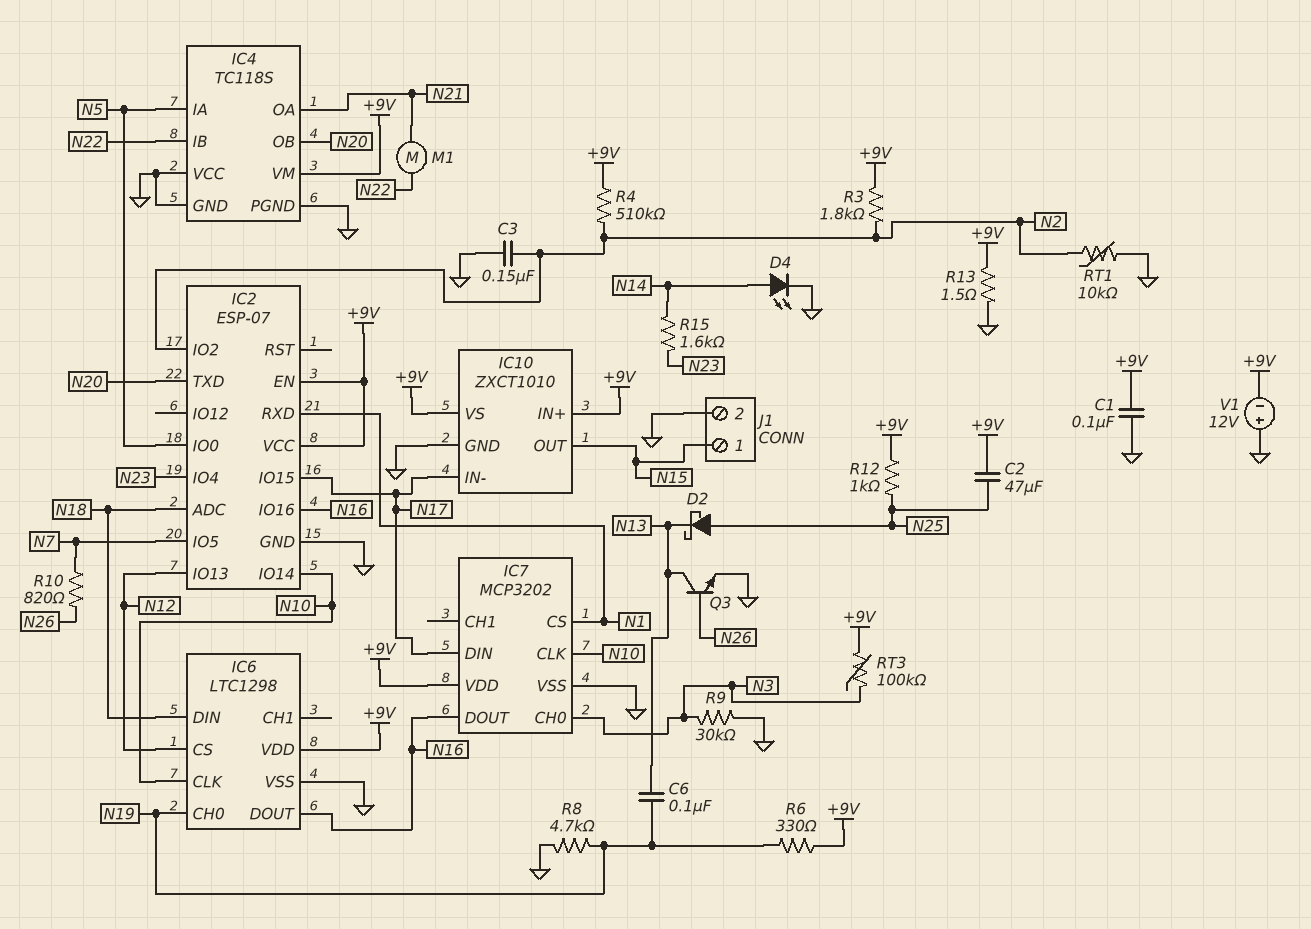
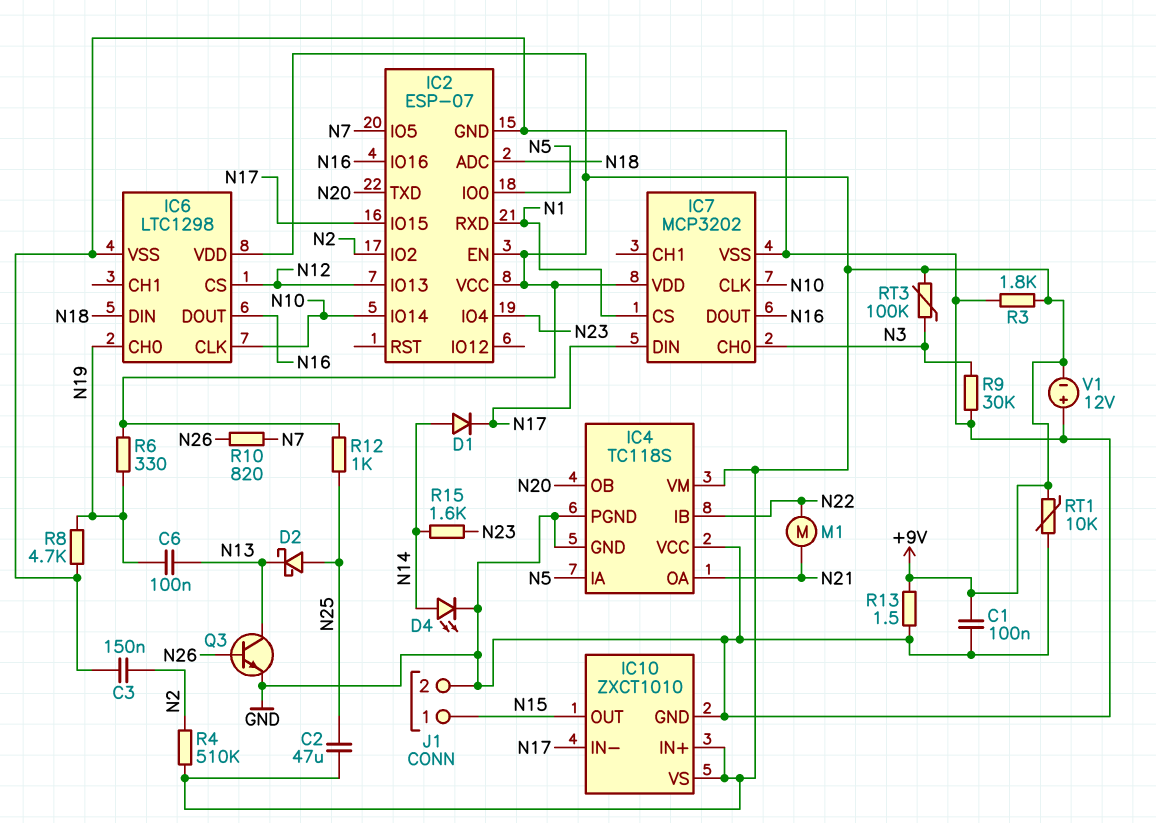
D1: none -> diode (A N14, K N17)
R3: 1.8k (+9V, N2) -> 1.8k (+9V, GND)
RT1: 10k (GND, N2) -> 10k (+9V, GND)

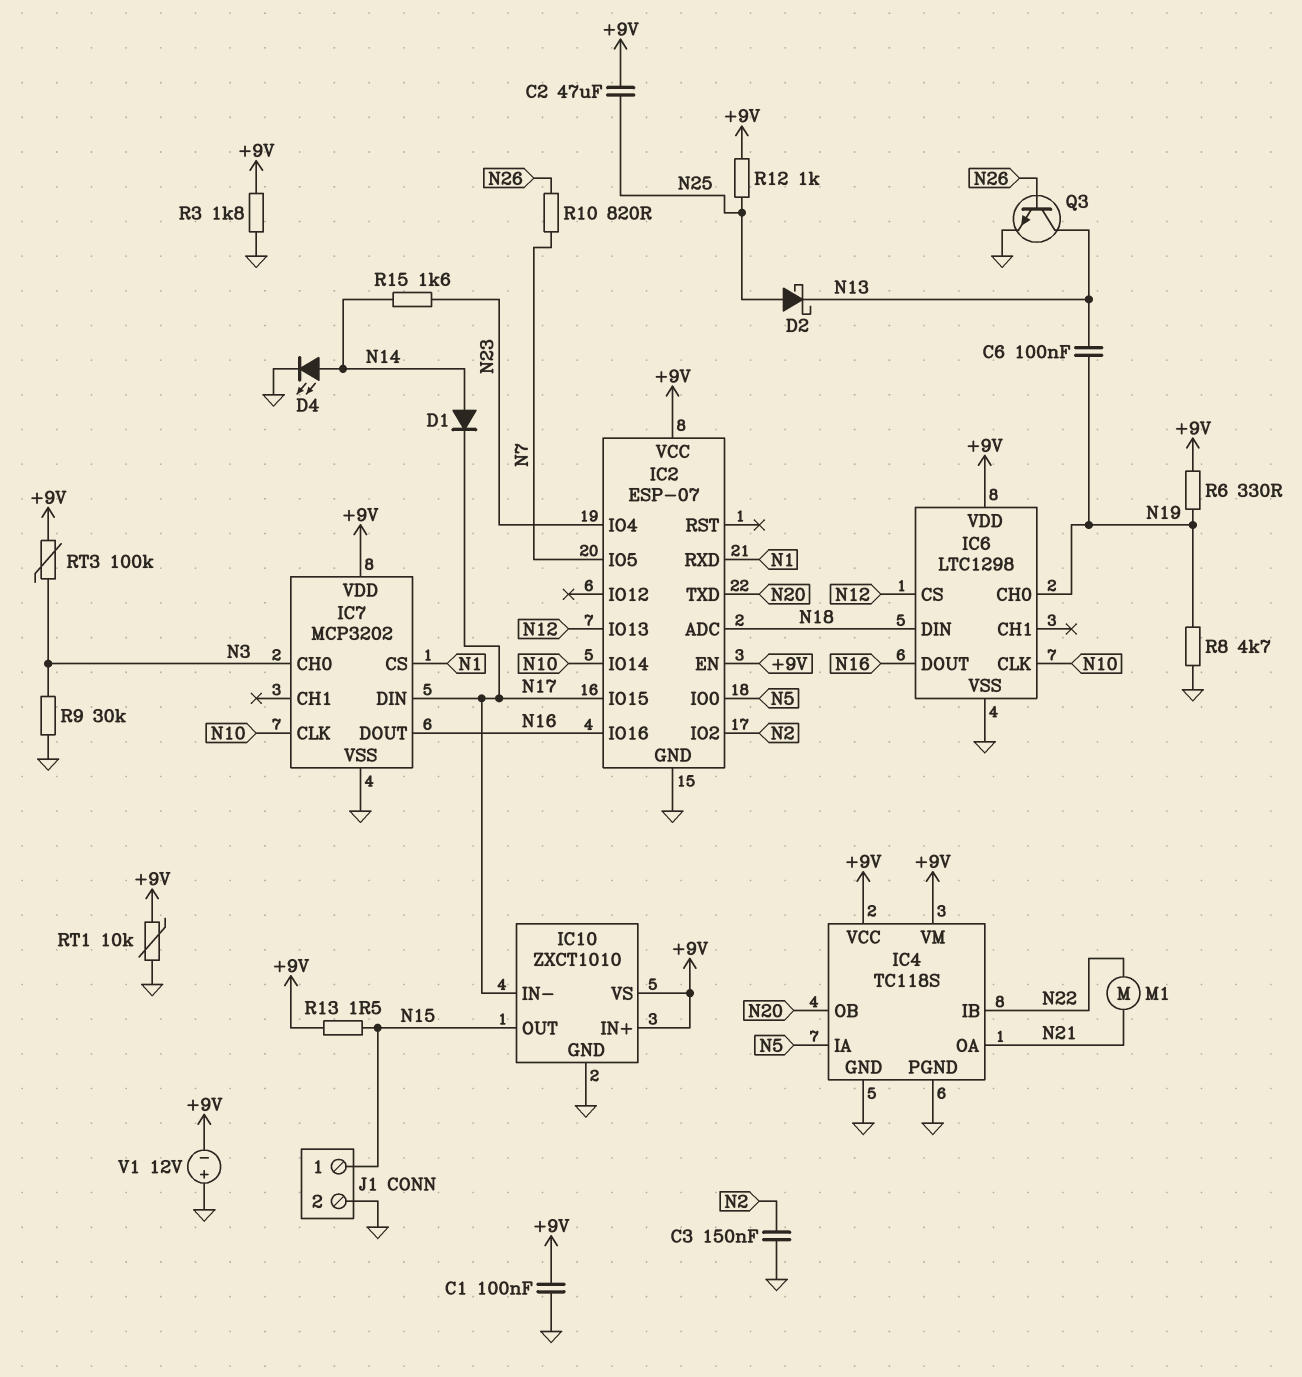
IC4 pin VCC: GND -> +9V
R4: 510k (+9V, N2) -> none
R13: 1.5 (+9V, GND) -> 1.5 (+9V, N15)

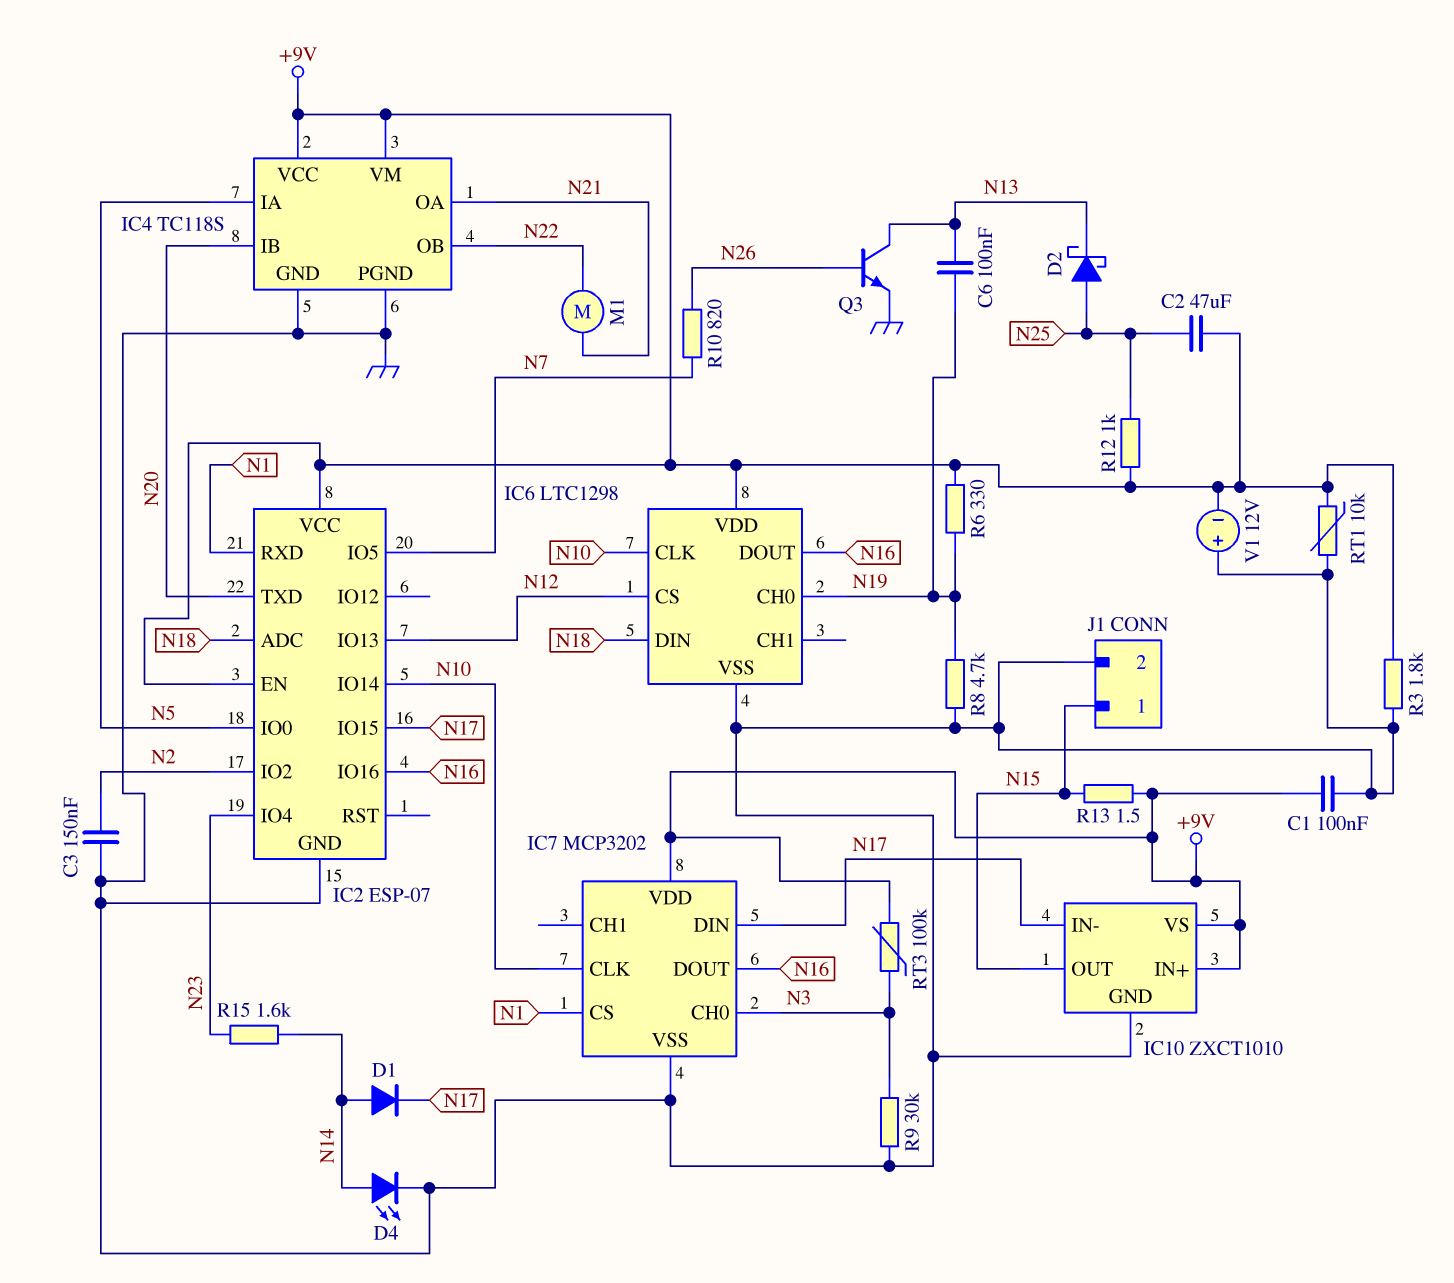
IC4 pin IB: N22 -> N20
IC4 pin OB: N20 -> N22

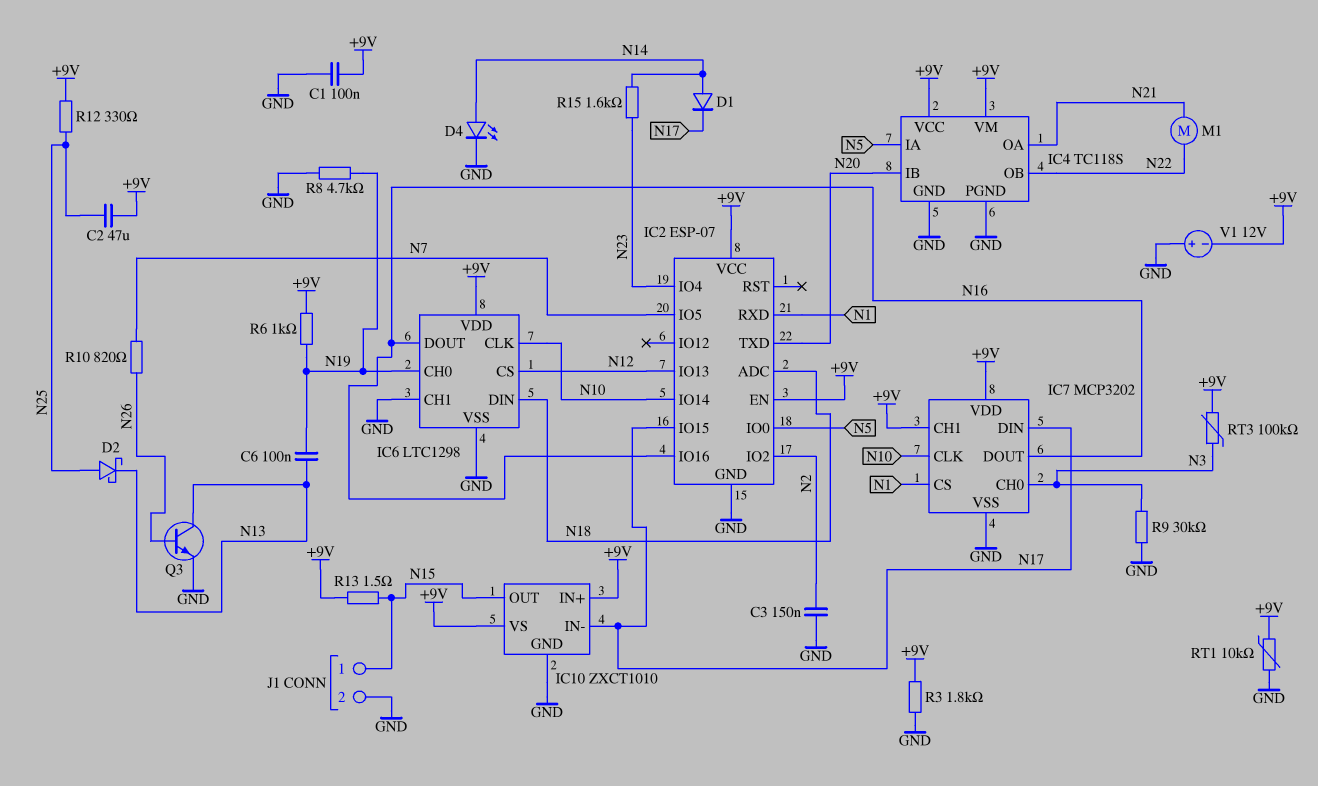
IC6 pin CH1: none -> GND
IC7 pin CH1: none -> +9V
R6: 330 (+9V, N19) -> 1k (+9V, N19)
R12: 1k (+9V, N25) -> 330 (+9V, N25)

